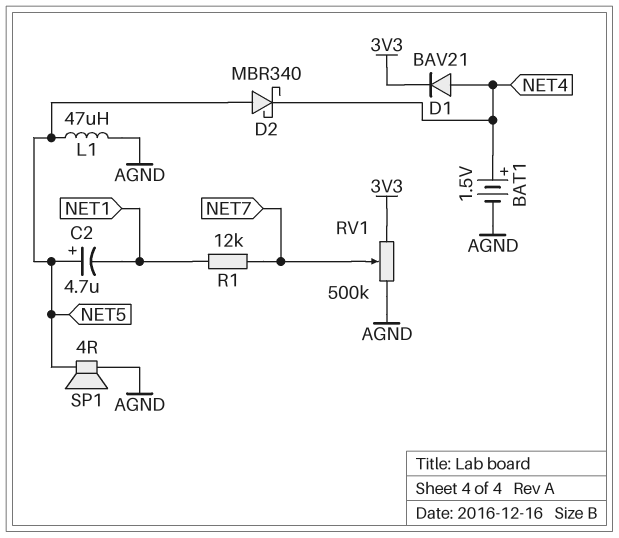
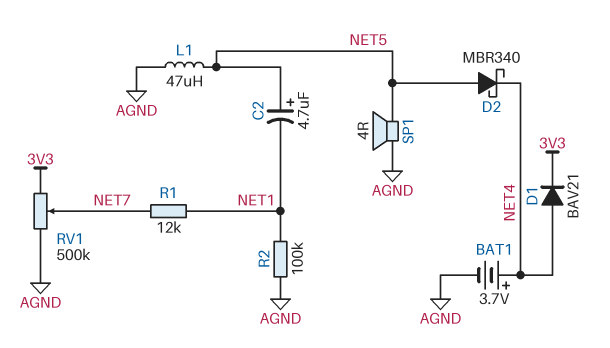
BAT1: 1.5V (plus NET4, minus AGND) -> 3.7V (plus NET4, minus AGND)
R2: none -> 100k (AGND, NET1)

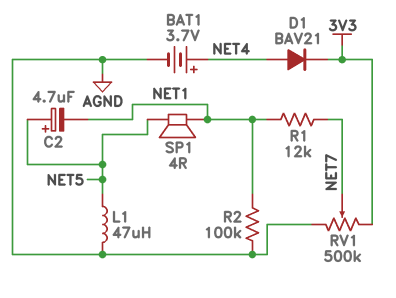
D2: schottky MBR340 (A NET5, K NET4) -> none
SP1: speaker 4R (AGND, NET5) -> speaker 4R (NET1, NET5)

